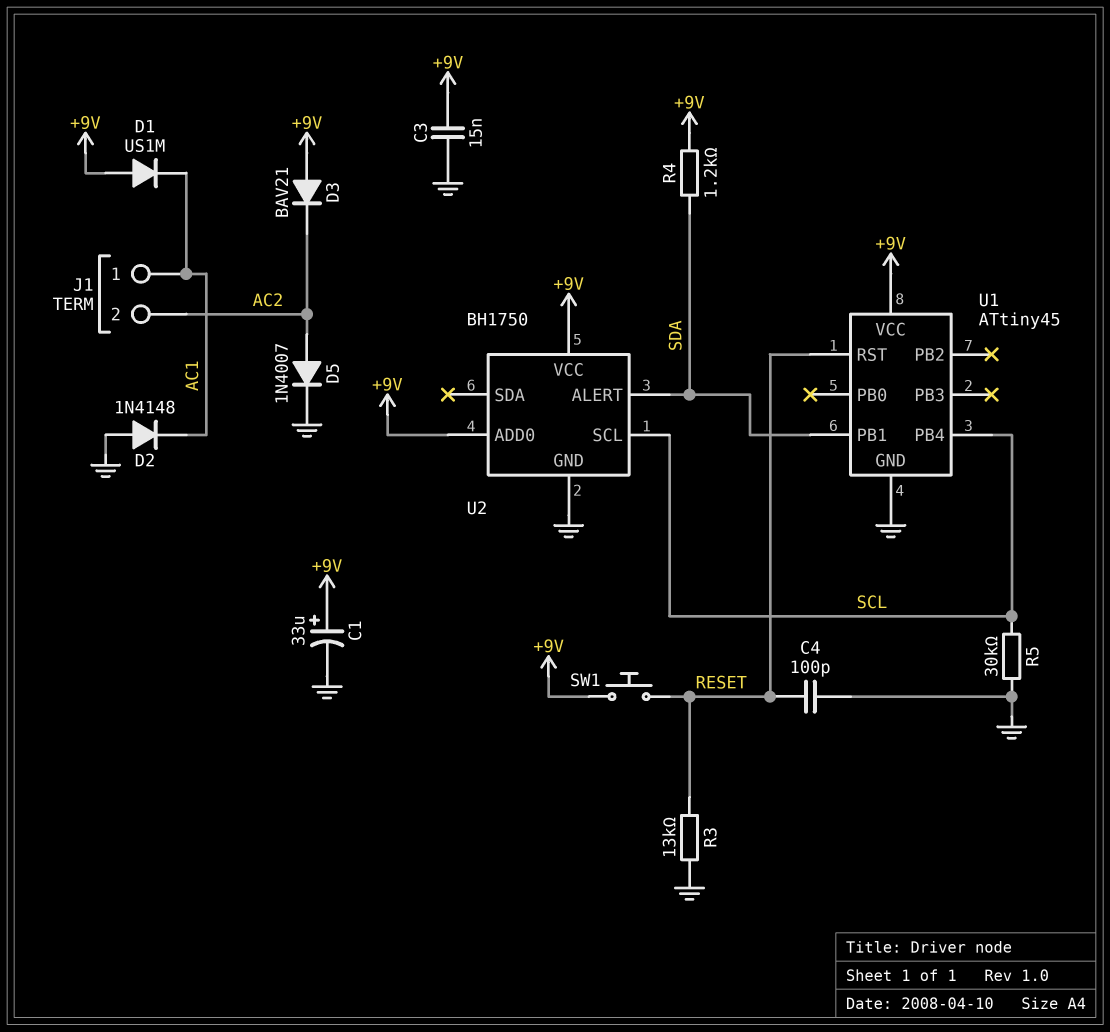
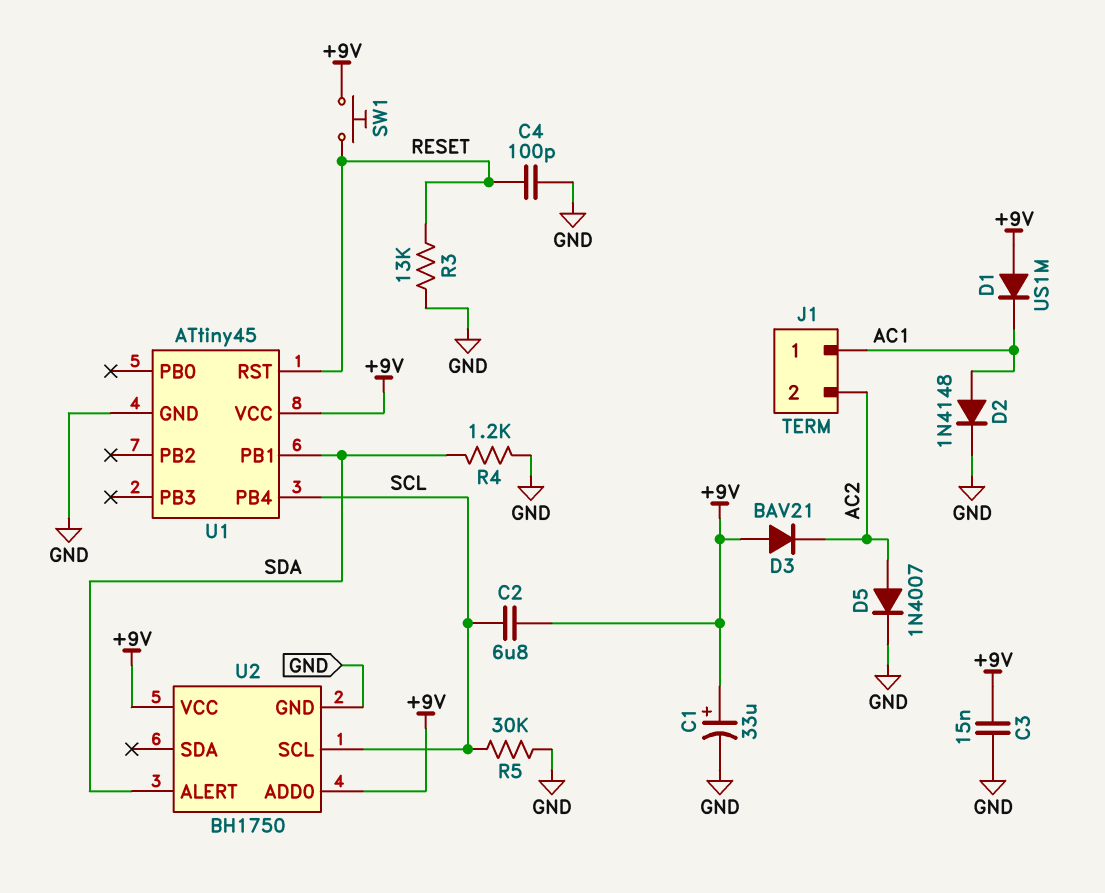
C2: none -> 6.8uF (+9V, SCL)
D2: diode 1N4148 (A GND, K AC1) -> diode 1N4148 (A AC1, K GND)
R4: 1.2k (+9V, SDA) -> 1.2k (GND, SDA)

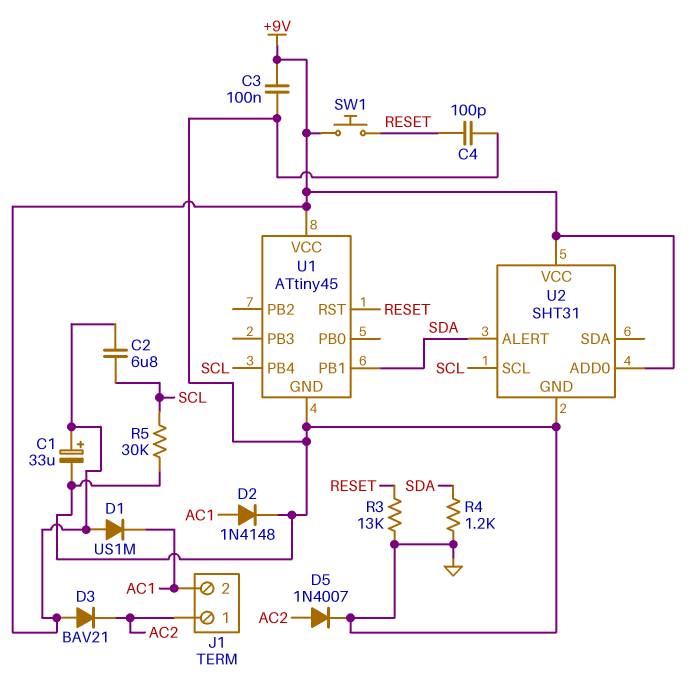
C3: 15nF (+9V, GND) -> 100nF (+9V, GND)
J1 pin 1: AC1 -> AC2
J1 pin 2: AC2 -> AC1
U2: BH1750 -> SHT31

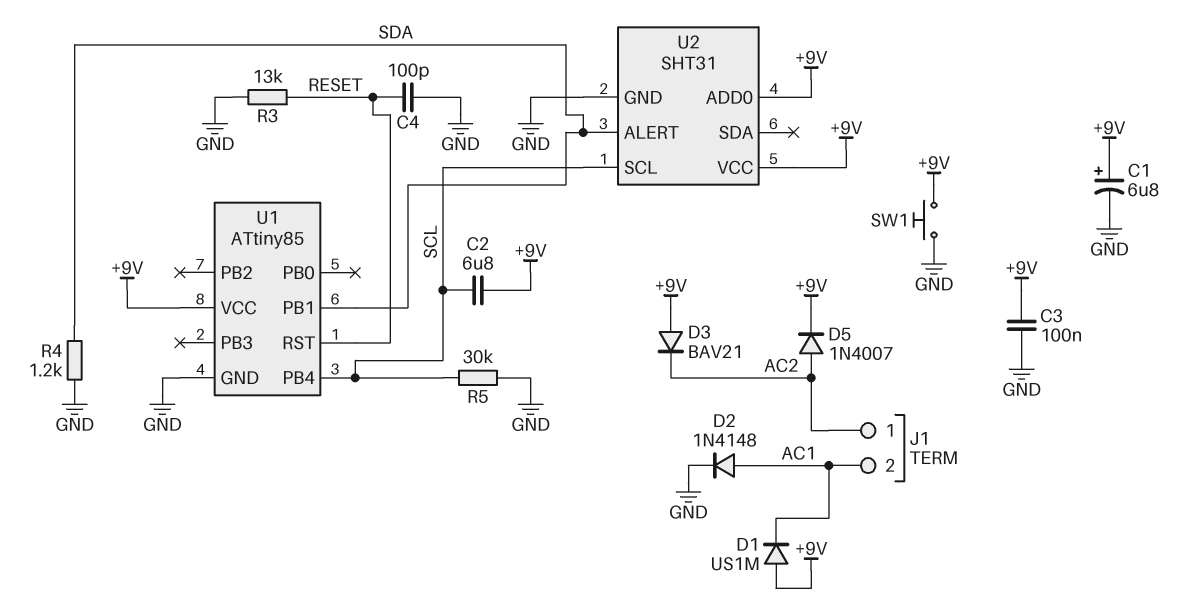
C1: 33uF (plus +9V, minus GND) -> 6.8uF (plus +9V, minus GND)
D5: diode 1N4007 (A AC2, K GND) -> diode 1N4007 (A AC2, K +9V)
SW1: button (+9V, RESET) -> button (+9V, GND)
U1: ATtiny45 -> ATtiny85

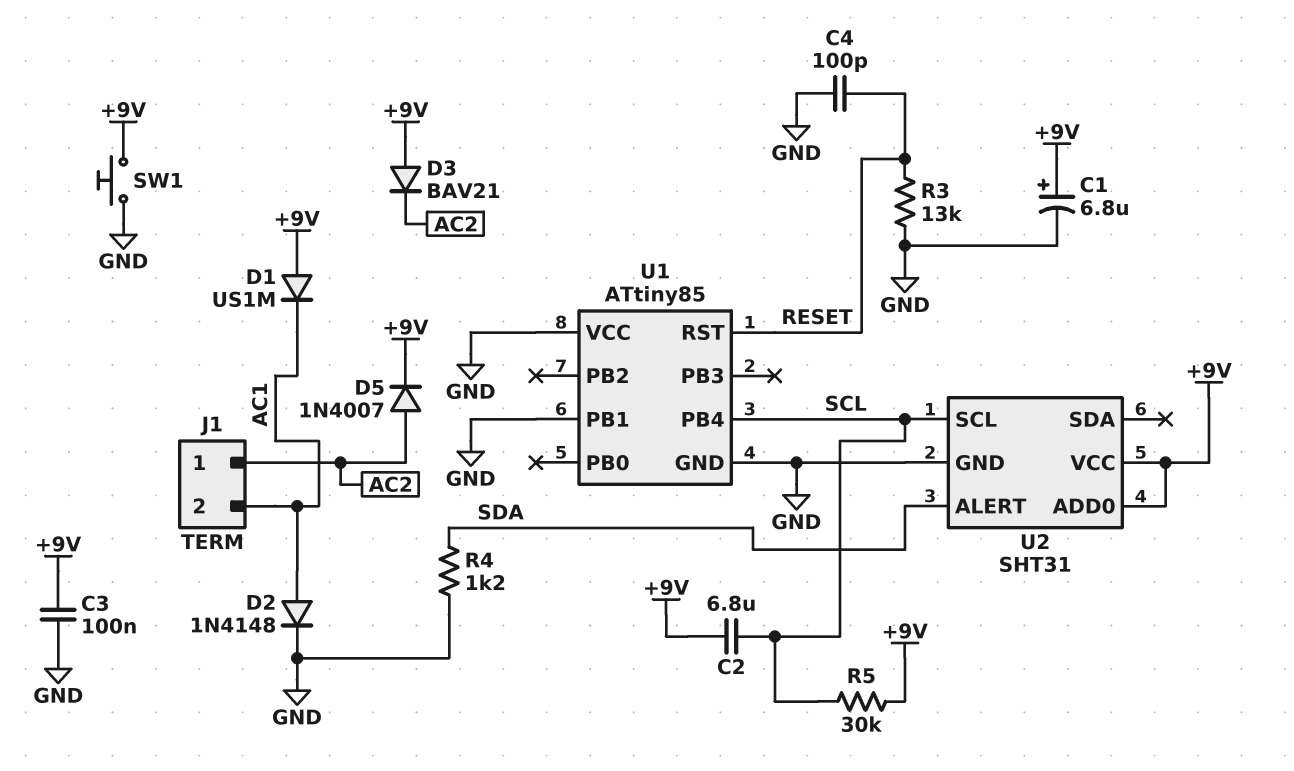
R5: 30k (GND, SCL) -> 30k (+9V, SCL)
U1 pin PB1: SDA -> GND
U1 pin VCC: +9V -> GND

